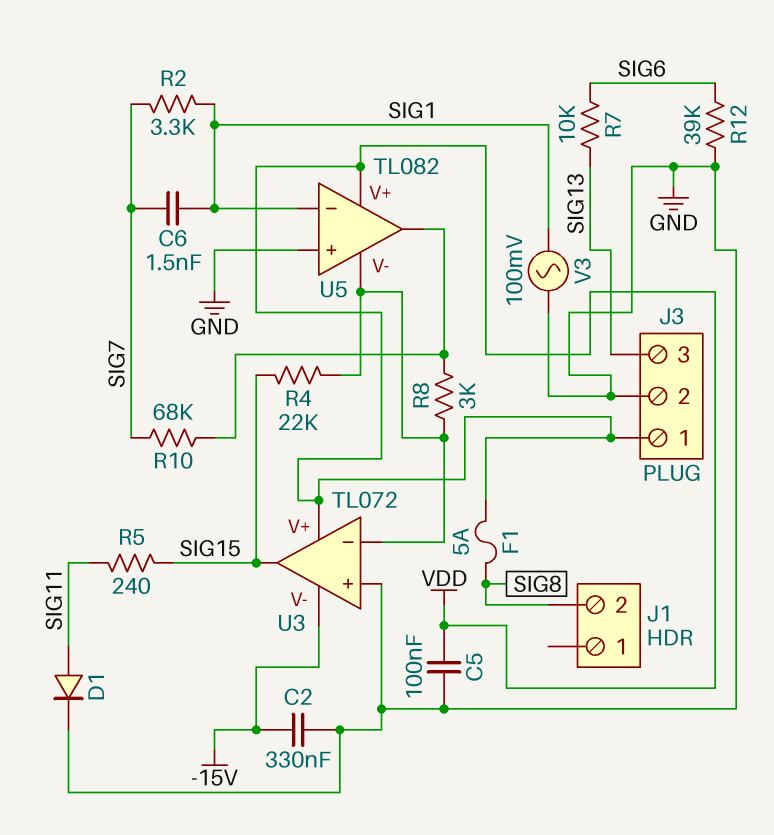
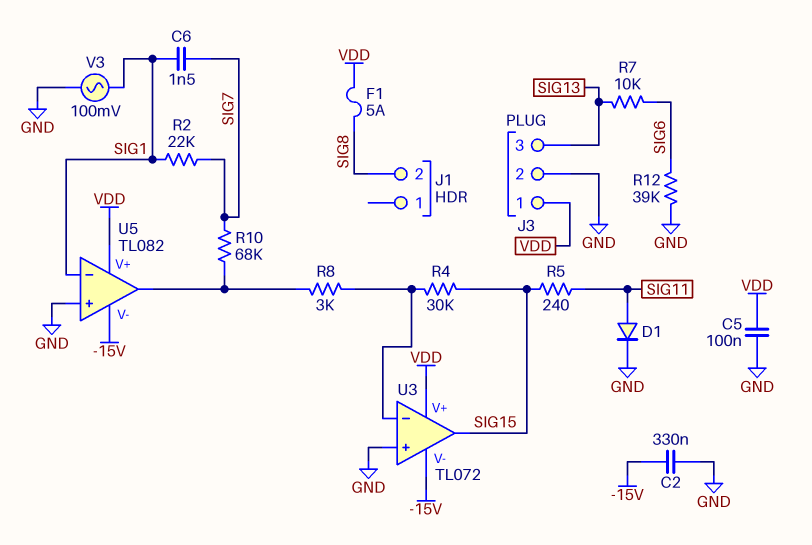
R2: 3.3k (SIG1, SIG7) -> 22k (SIG1, SIG7)
R4: 22k (SIG15, U3/in-) -> 30k (SIG15, U3/in-)
U5 pin V-: U3/in- -> -15V

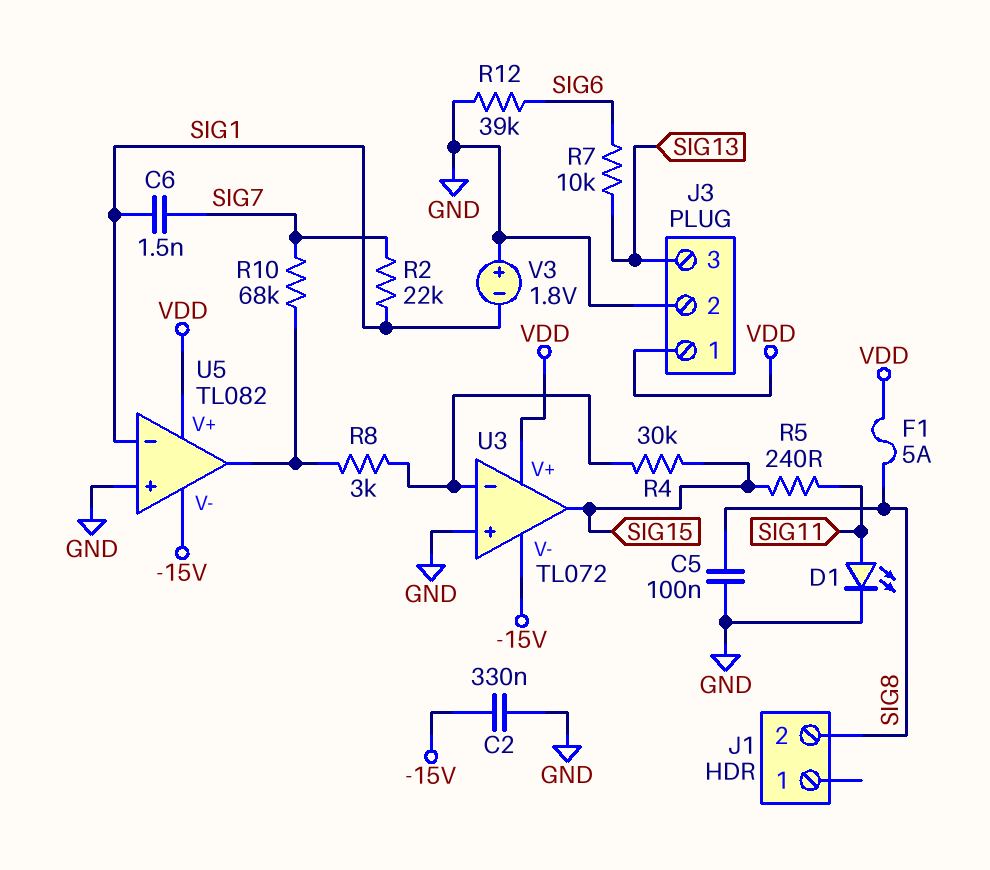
C5: 100nF (GND, VDD) -> 100nF (GND, SIG8)
D1: diode (A SIG11, K GND) -> LED (A SIG11, K GND)
V3: AC 100mV (GND, SIG1) -> 1.8V (plus GND, minus SIG1)

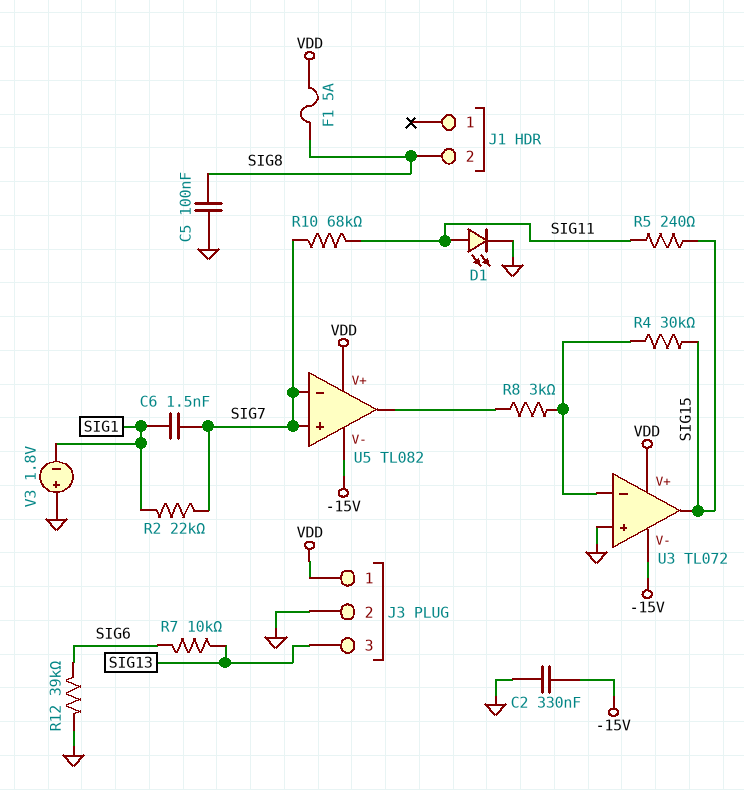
R10: 68k (SIG7, U5/out) -> 68k (SIG7, SIG11)
U5 pin in+: GND -> SIG7
U5 pin in-: SIG1 -> SIG7

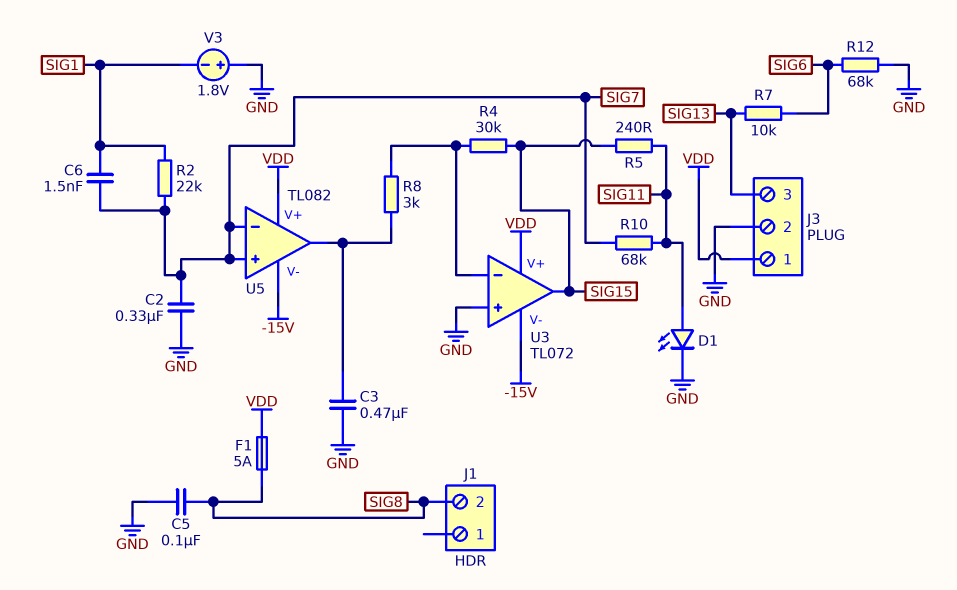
C2: 330nF (-15V, GND) -> 330nF (GND, SIG7)
C3: none -> 470nF (GND, U5/out)
R12: 39k (GND, SIG6) -> 68k (GND, SIG6)

